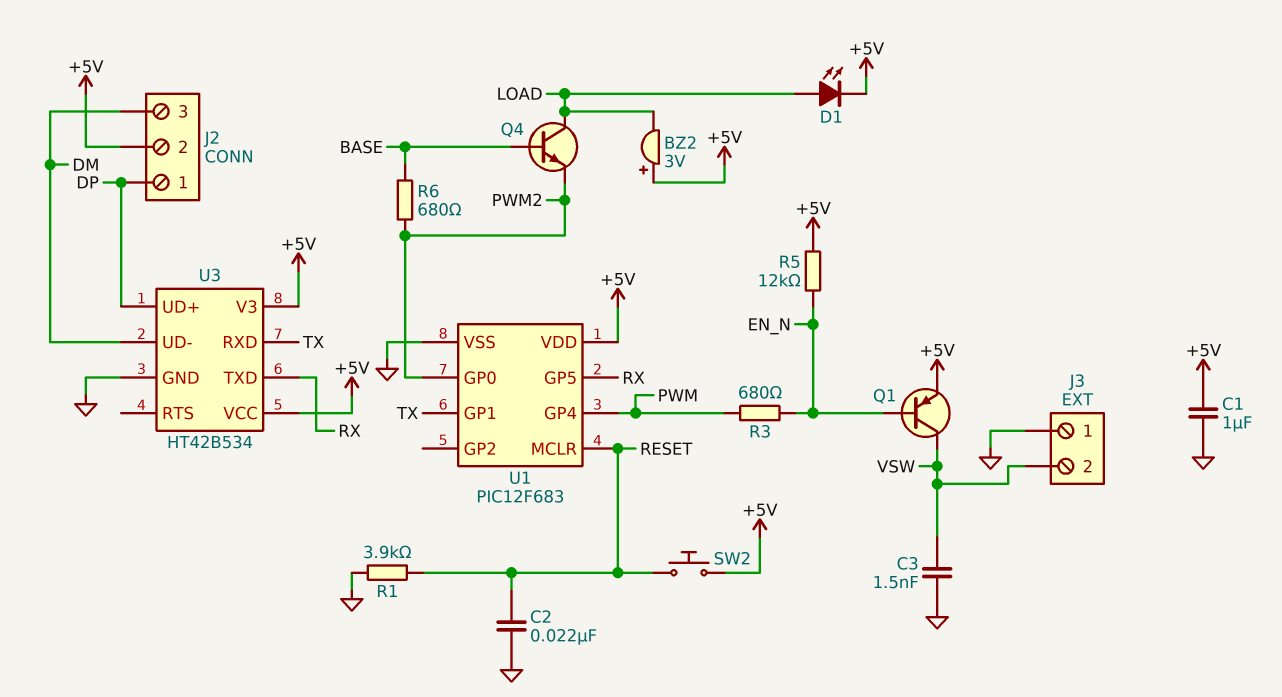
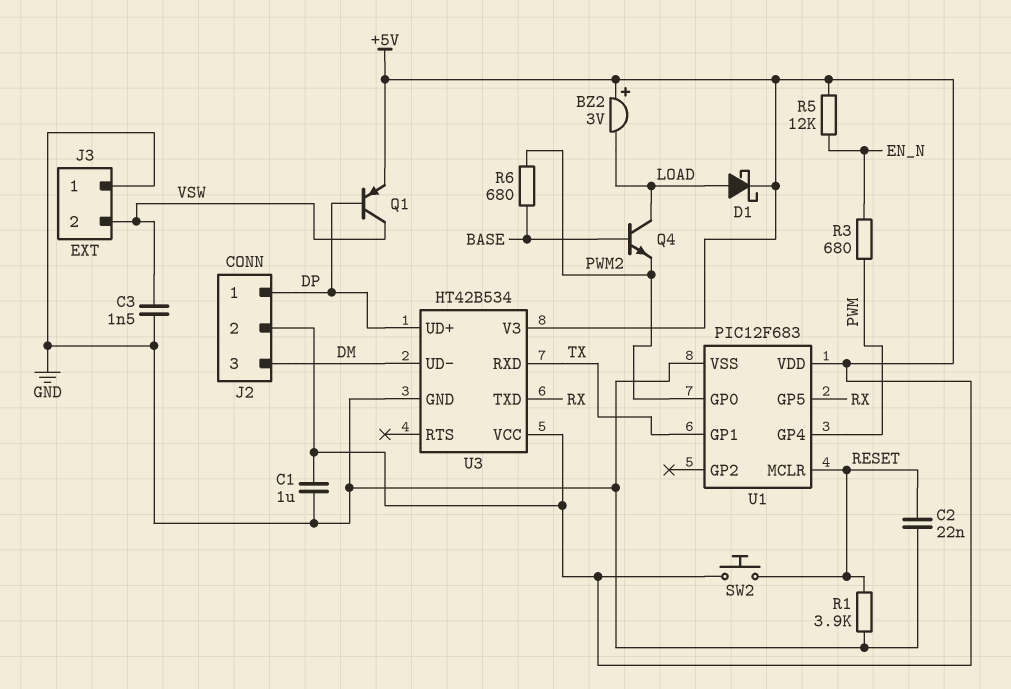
D1: LED (A LOAD, K +5V) -> schottky (A LOAD, K +5V)
Q1: PNP (B EN_N, C VSW, E +5V) -> PNP (B DP, C VSW, E +5V)

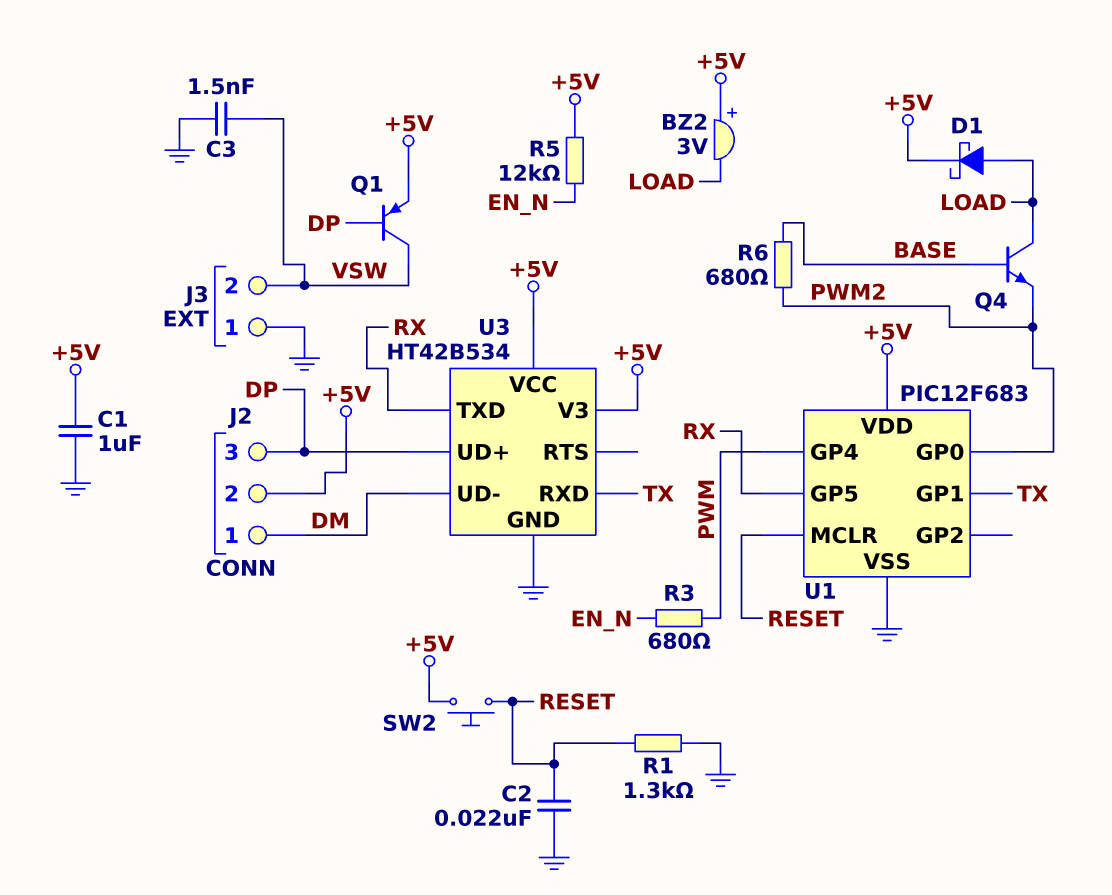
J2 pin 1: DP -> DM
J2 pin 3: DM -> DP
R1: 3.9k (GND, RESET) -> 1.3k (GND, RESET)

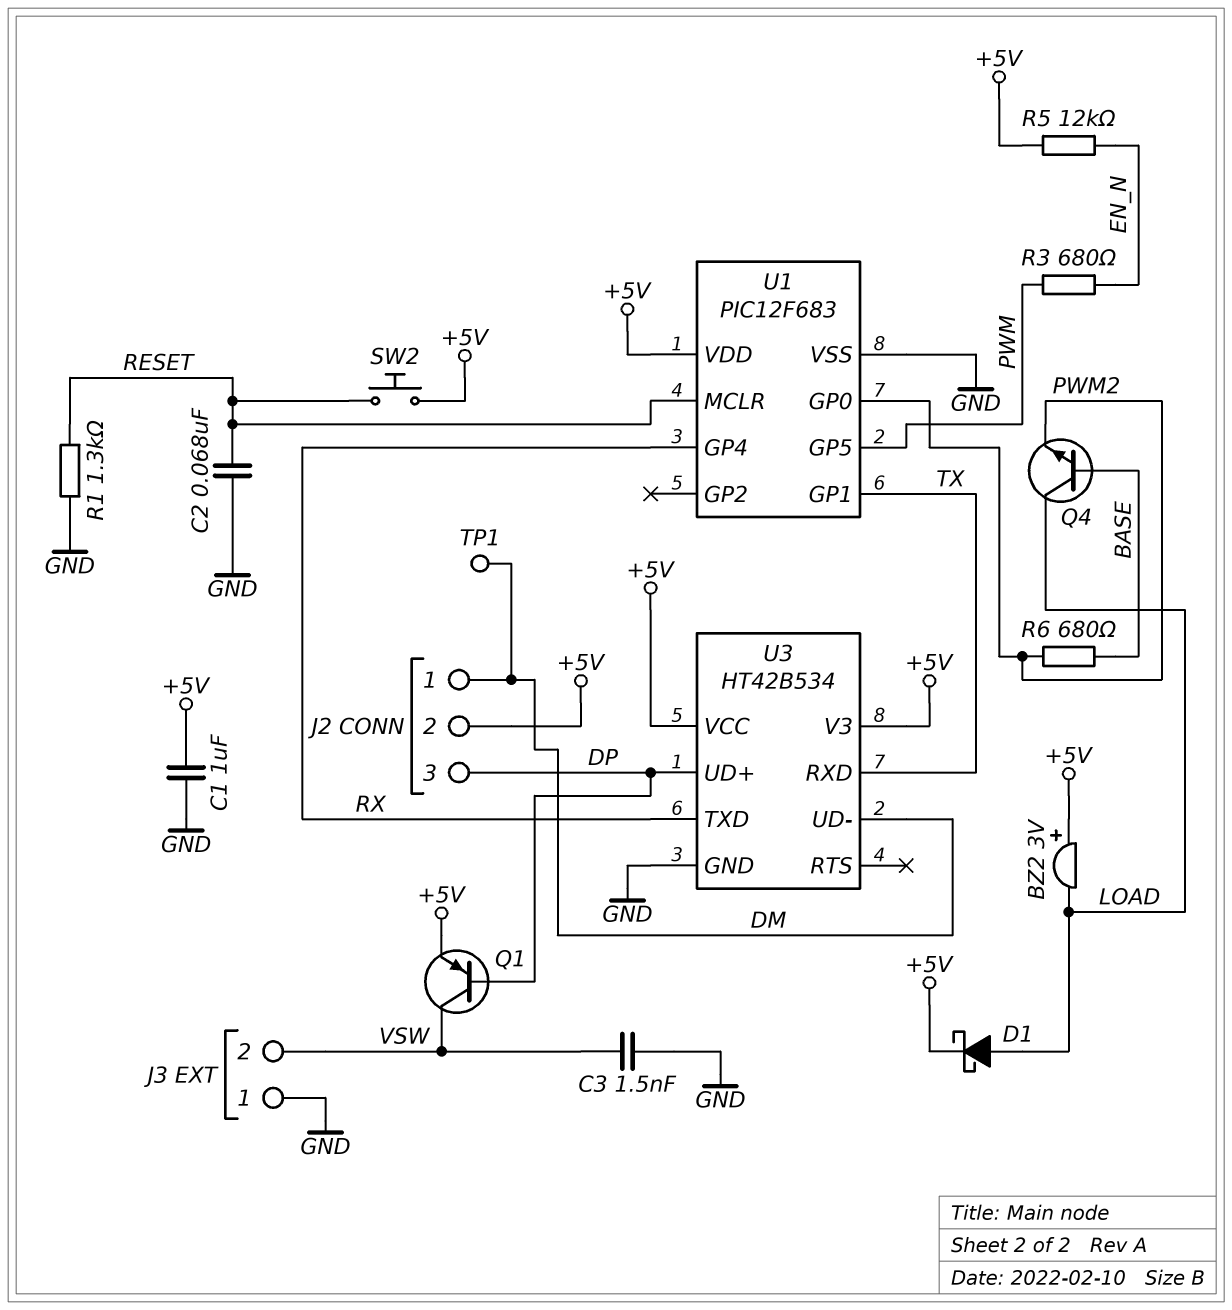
C2: 22nF (GND, RESET) -> 68nF (GND, RESET)
TP1: none -> test point (DM)
U1 pin GP4: PWM -> RX
U1 pin GP5: RX -> PWM

